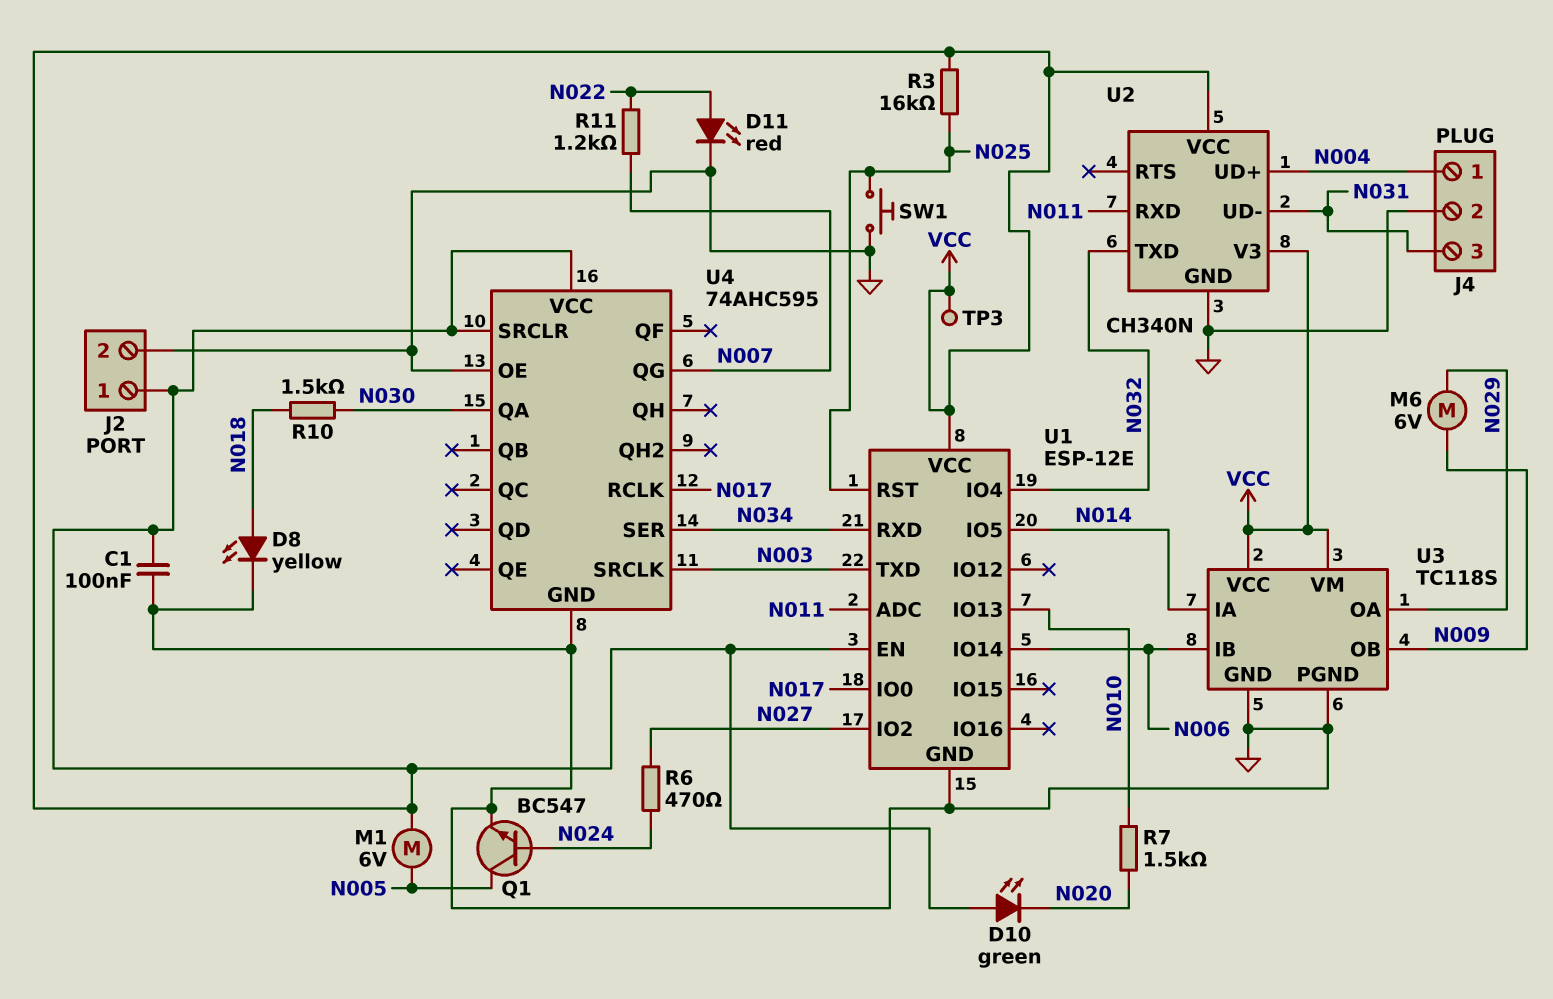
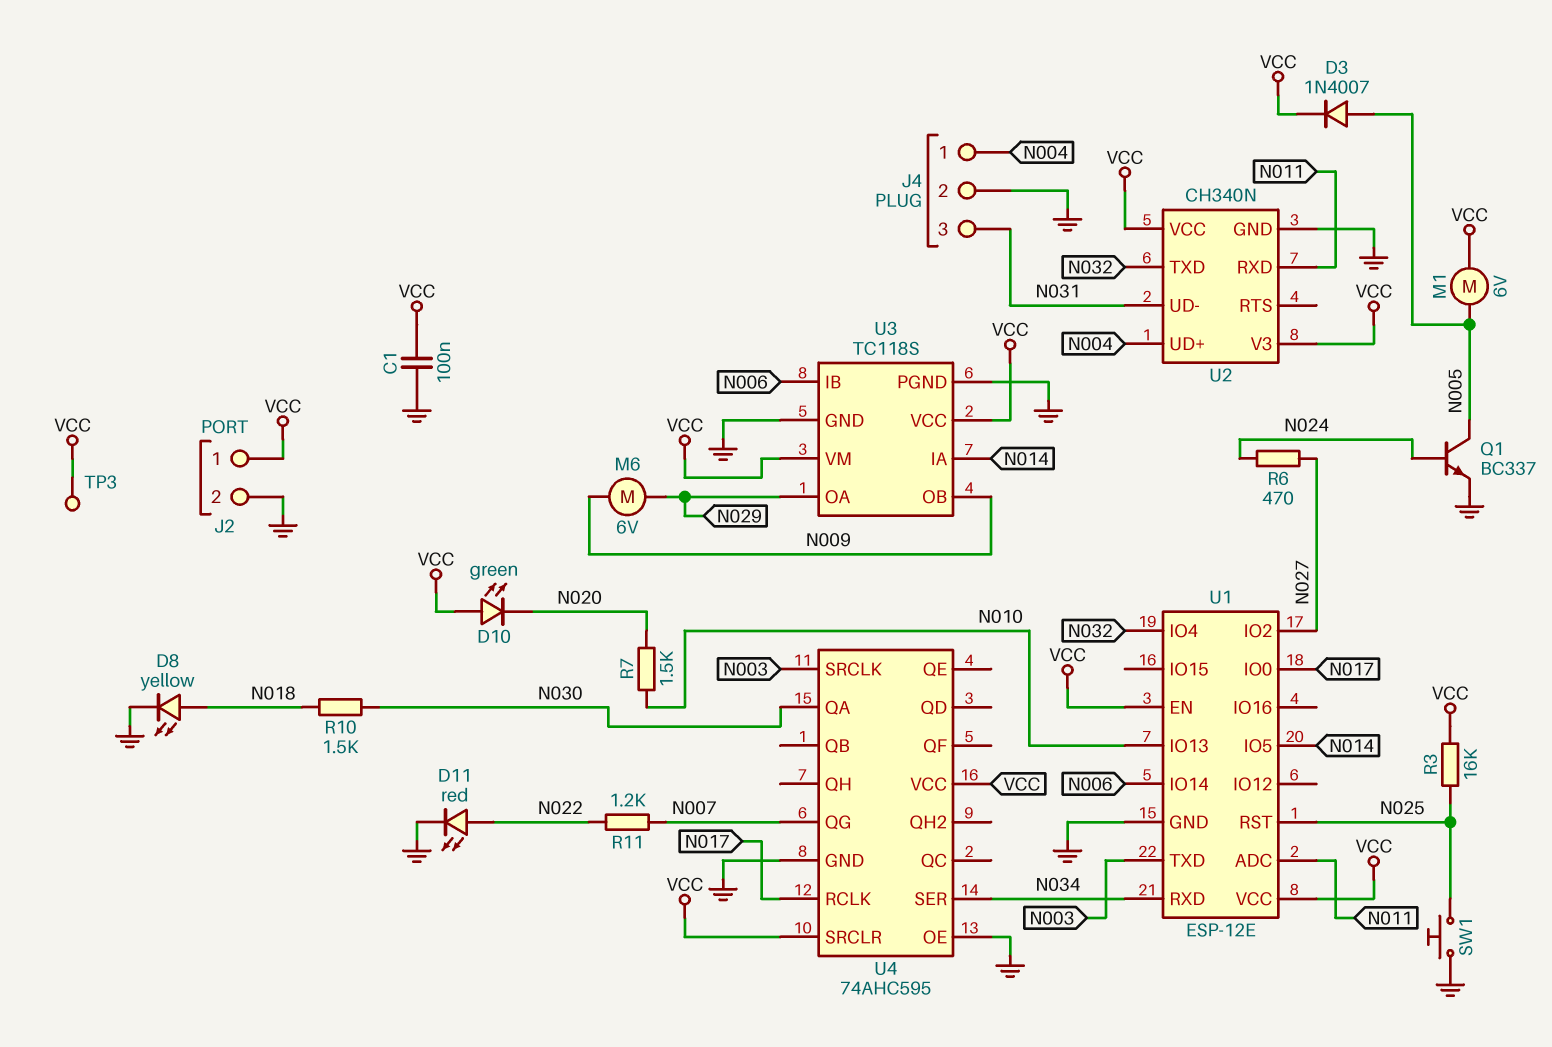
D3: none -> diode 1N4007 (A N005, K VCC)
Q1: NPN BC547 (B N024, C N005, E GND) -> NPN BC337 (B N024, C N005, E GND)

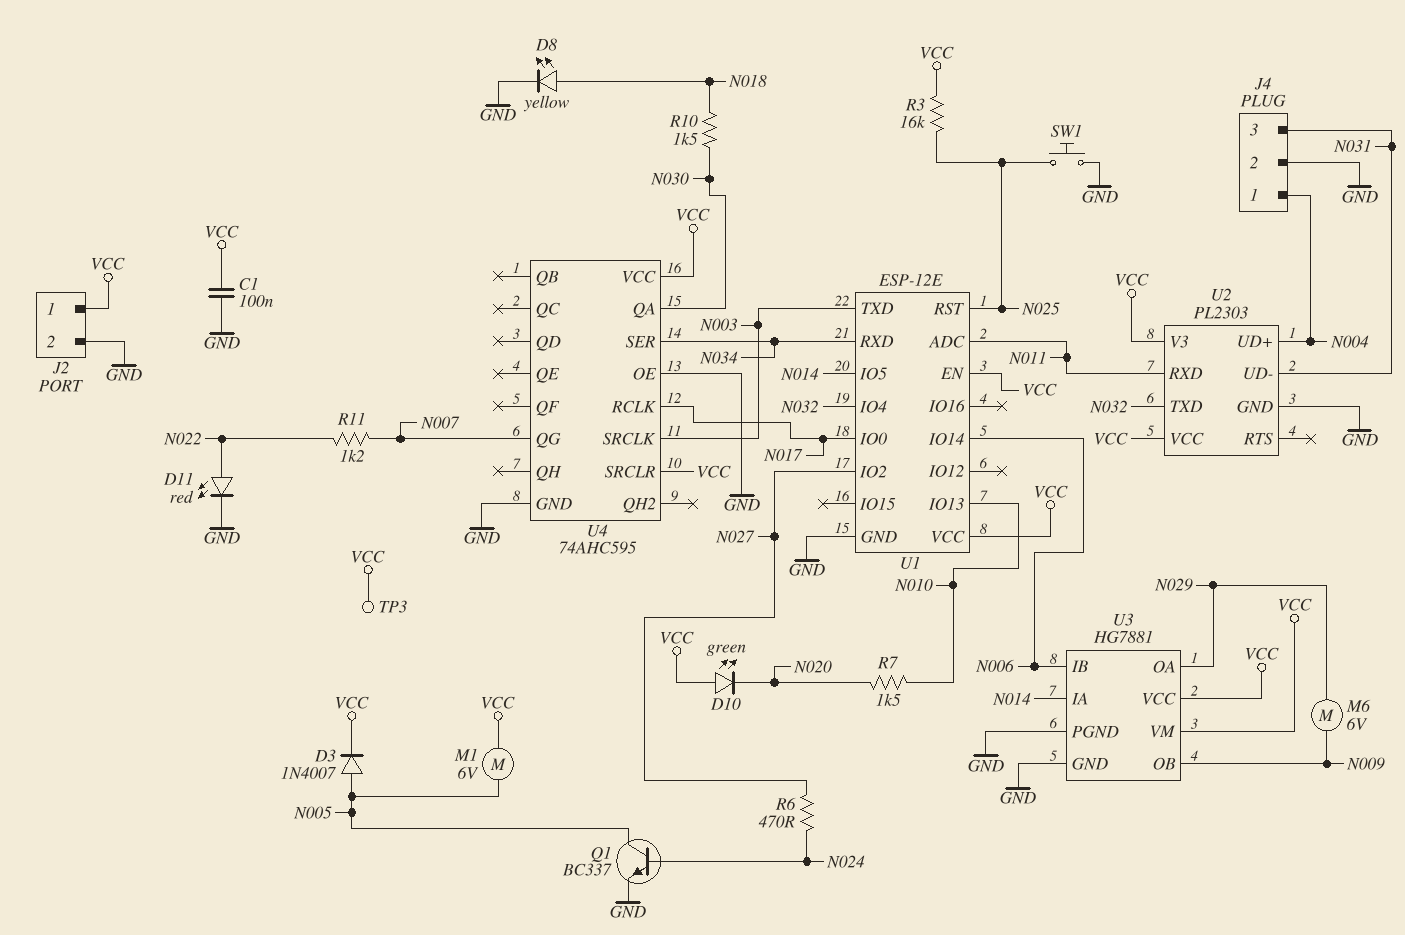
U2: CH340N -> PL2303
U3: TC118S -> HG7881

